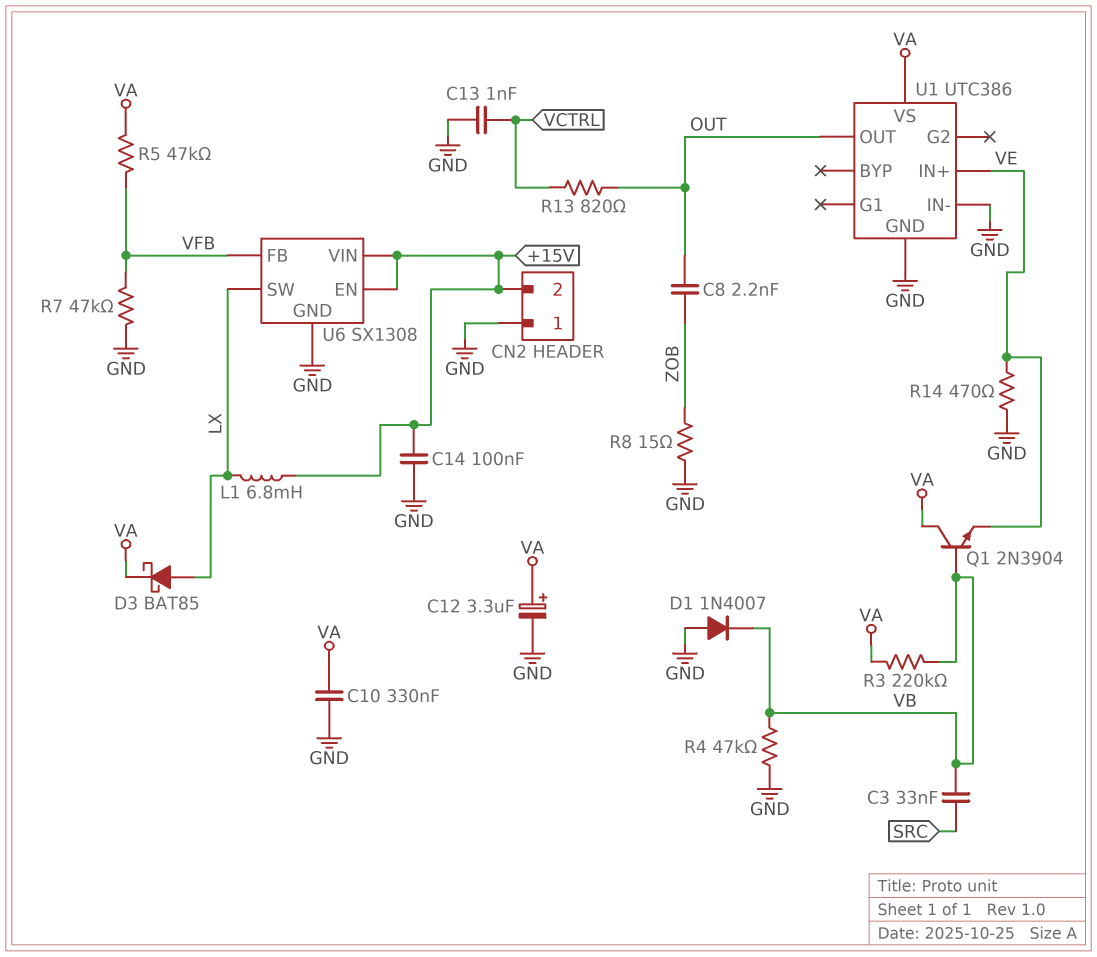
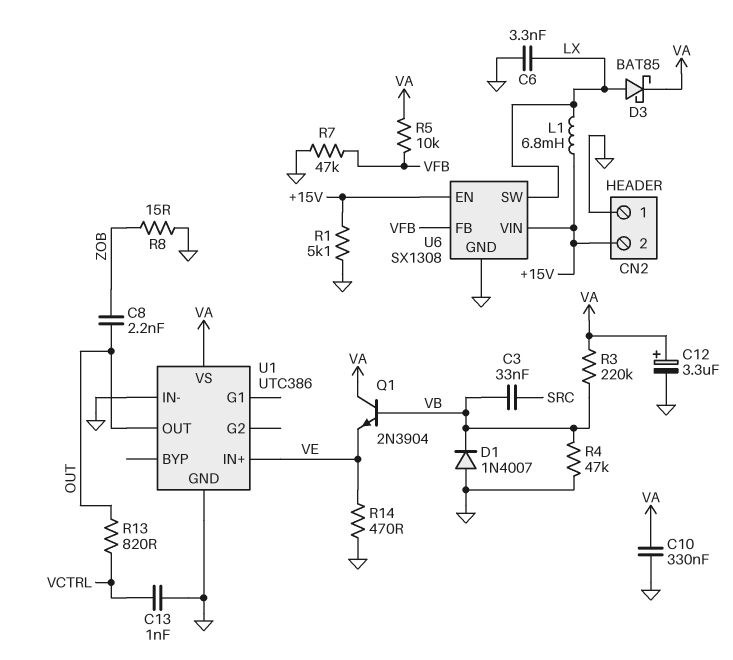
C6: none -> 3.3nF (GND, LX)
C14: 100nF (+15V, GND) -> none
R1: none -> 5.1k (+15V, GND)
R5: 47k (VA, VFB) -> 10k (VA, VFB)

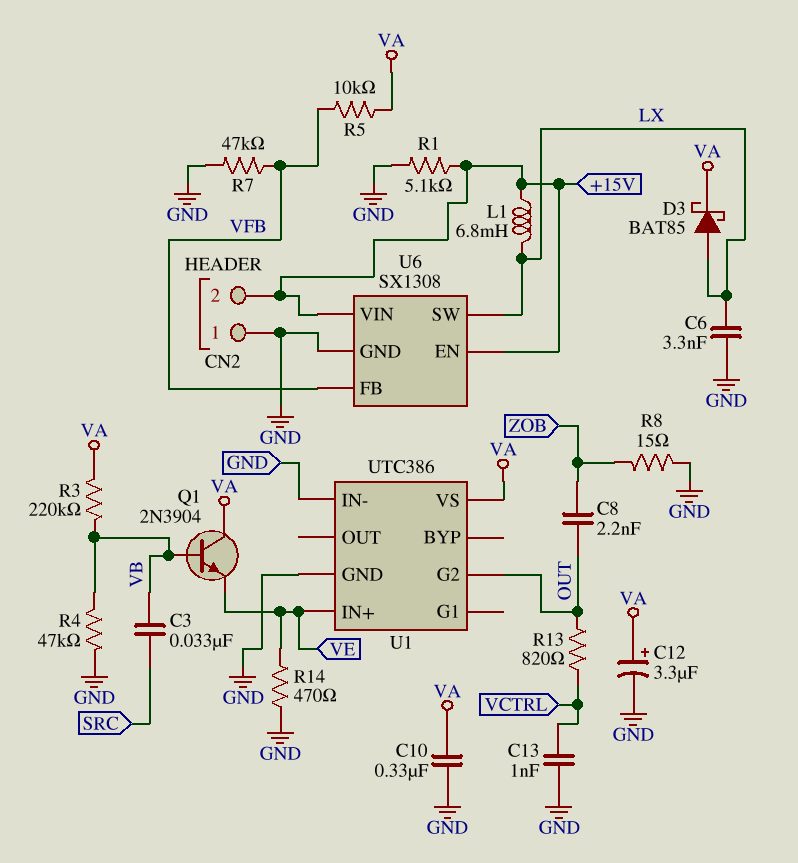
D1: diode 1N4007 (A GND, K VB) -> none
U1 pin G2: none -> OUT
U1 pin OUT: OUT -> none

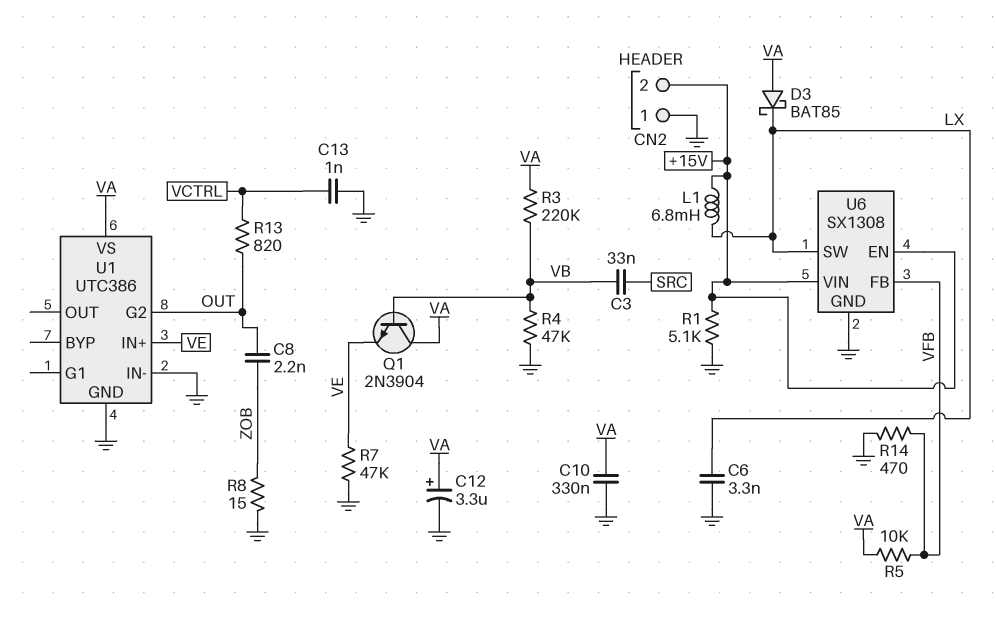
D3: schottky BAT85 (A LX, K VA) -> schottky BAT85 (A VA, K LX)
R7: 47k (GND, VFB) -> 47k (GND, VE)
R14: 470 (GND, VE) -> 470 (GND, VFB)

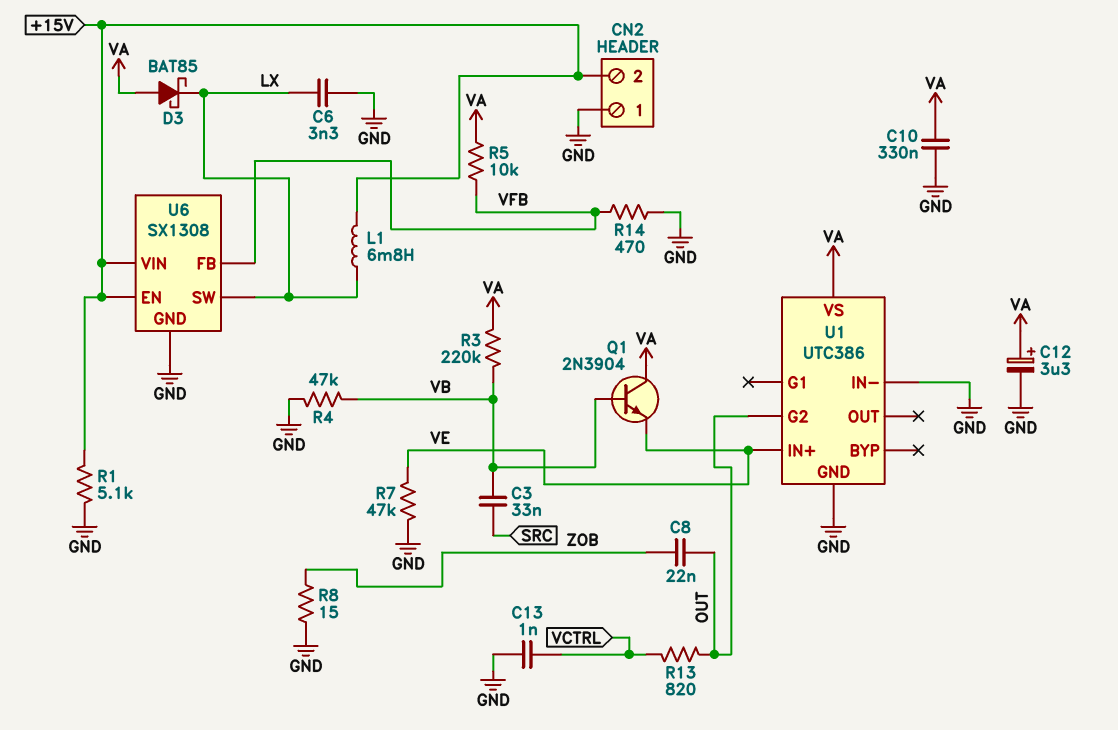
C8: 2.2nF (OUT, ZOB) -> 22nF (OUT, ZOB)

